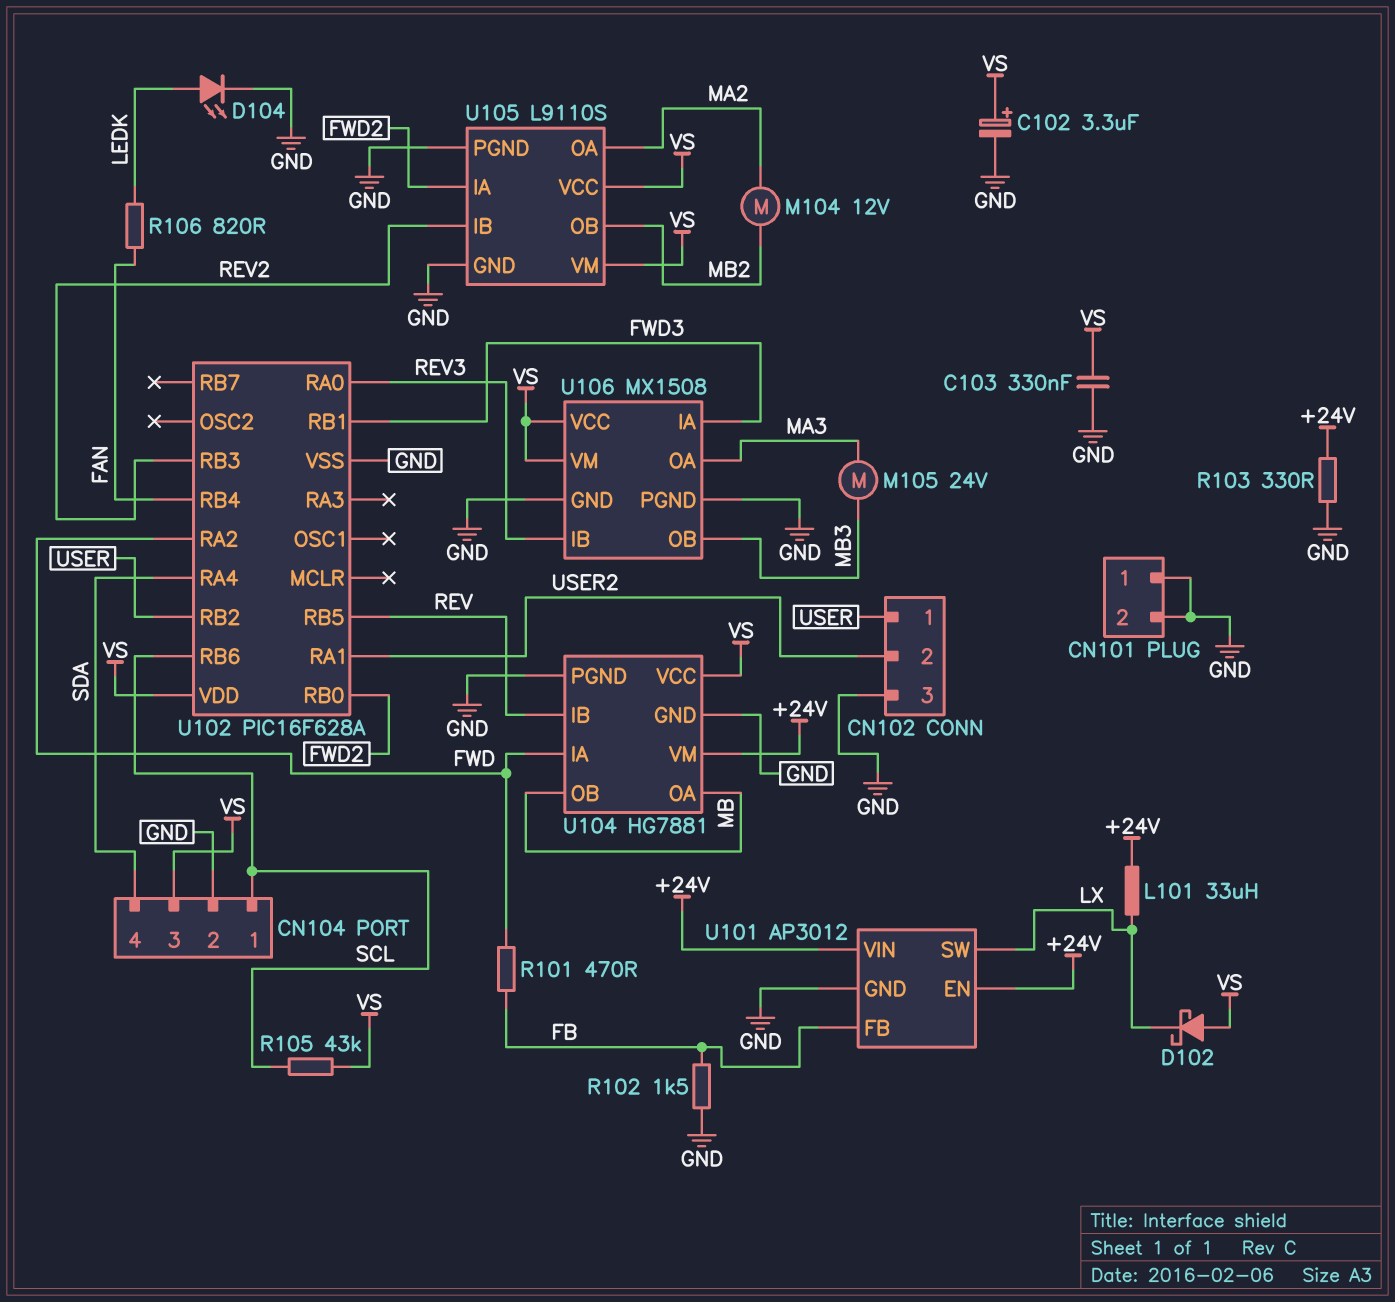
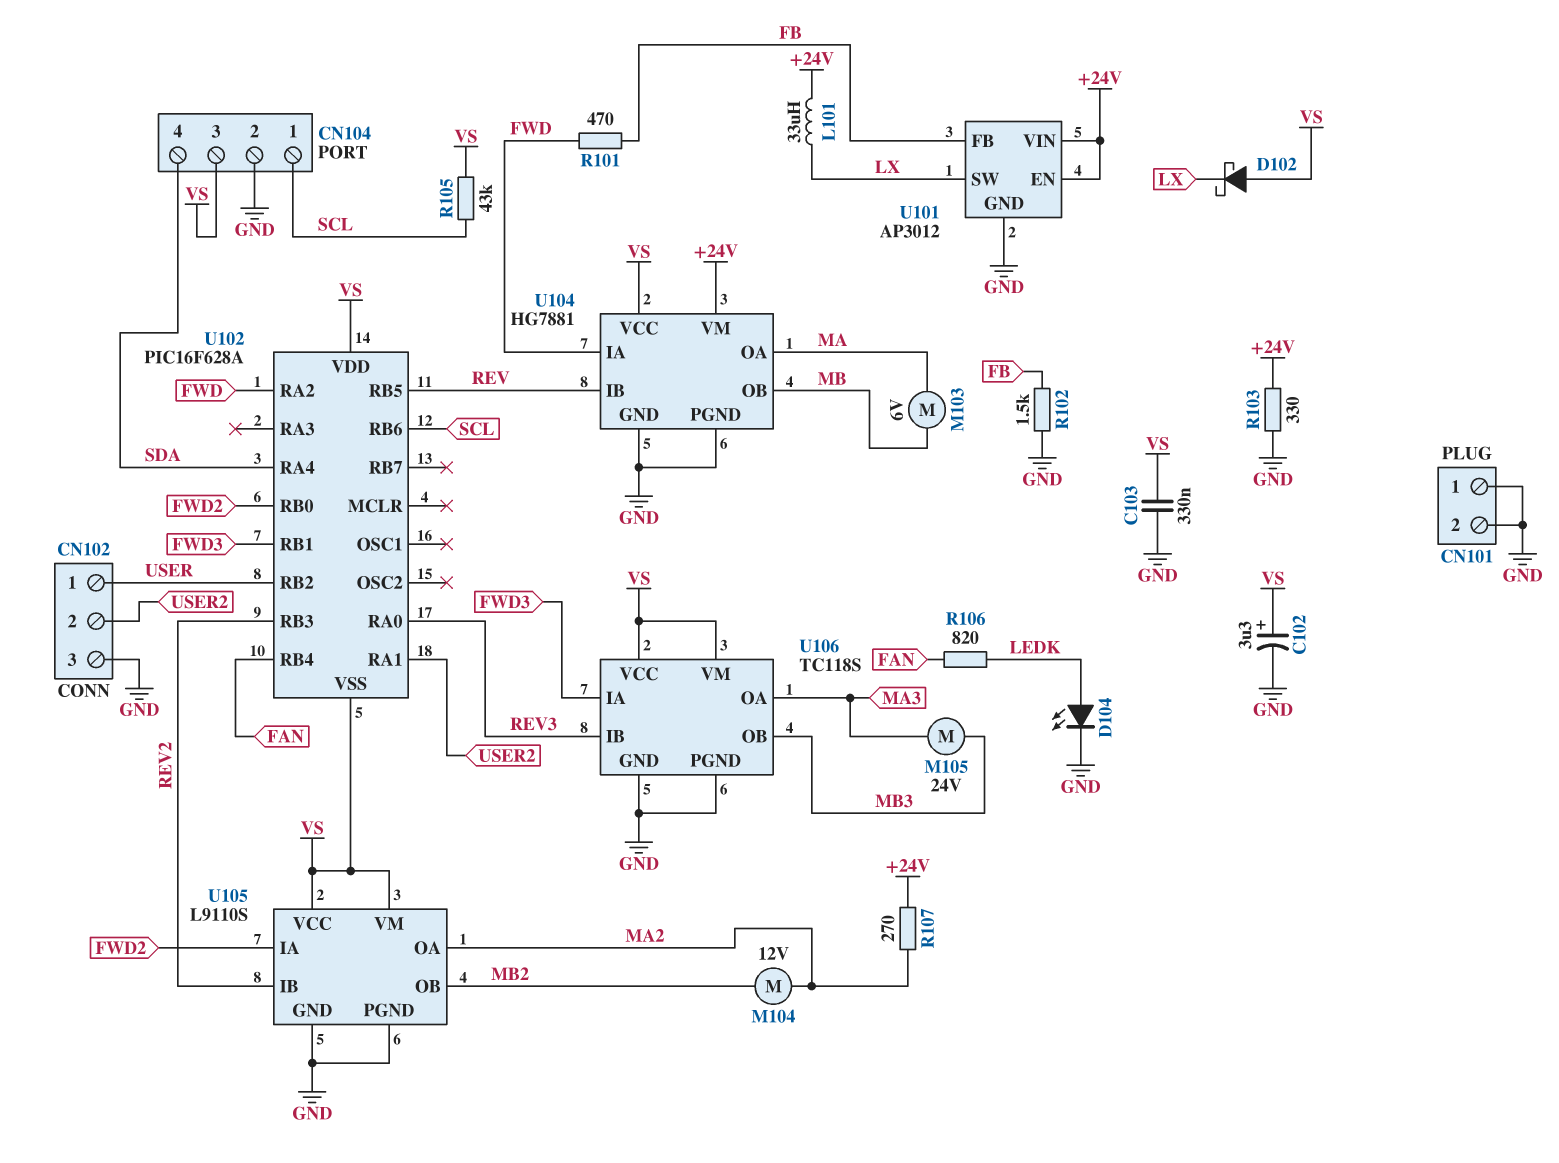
M103: none -> motor 6V (MA, MB)
R107: none -> 270 (+24V, MA2)
U102 pin VSS: GND -> VS
U104 pin OA: MB -> MA
U106: MX1508 -> TC118S

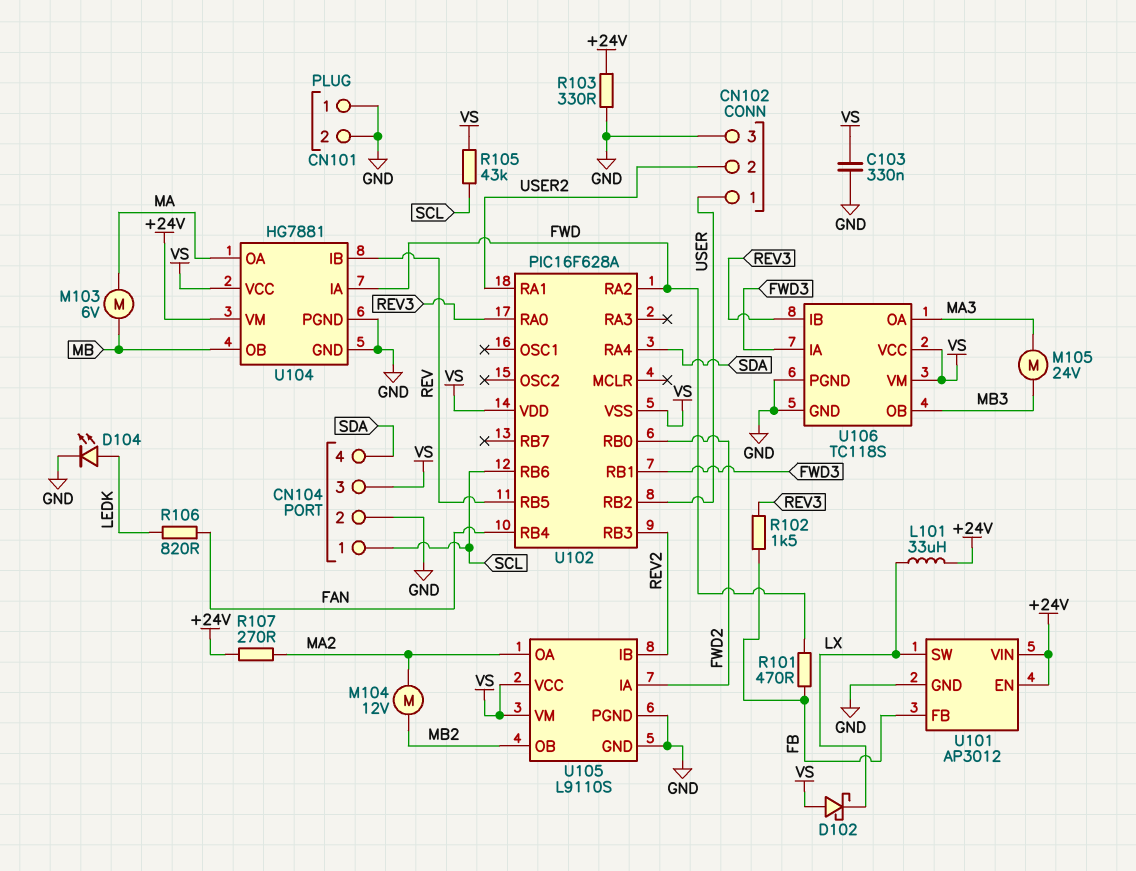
C102: 3.3uF (plus VS, minus GND) -> none
R102: 1.5k (FB, GND) -> 1.5k (FB, REV3)

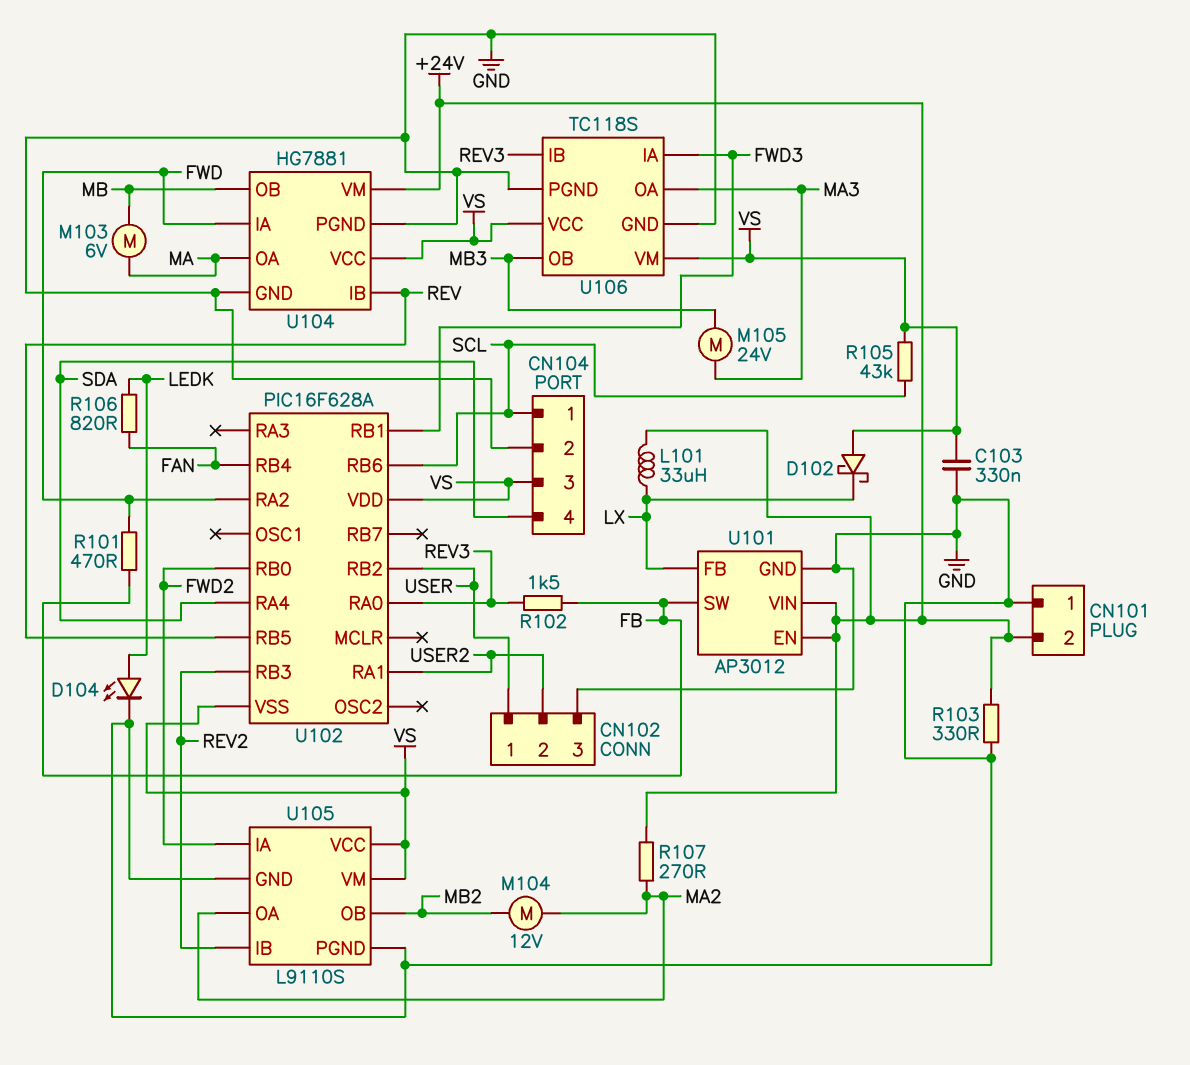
CN101 pin 2: GND -> +24V
U101 pin FB: FB -> LX
U101 pin SW: LX -> FB

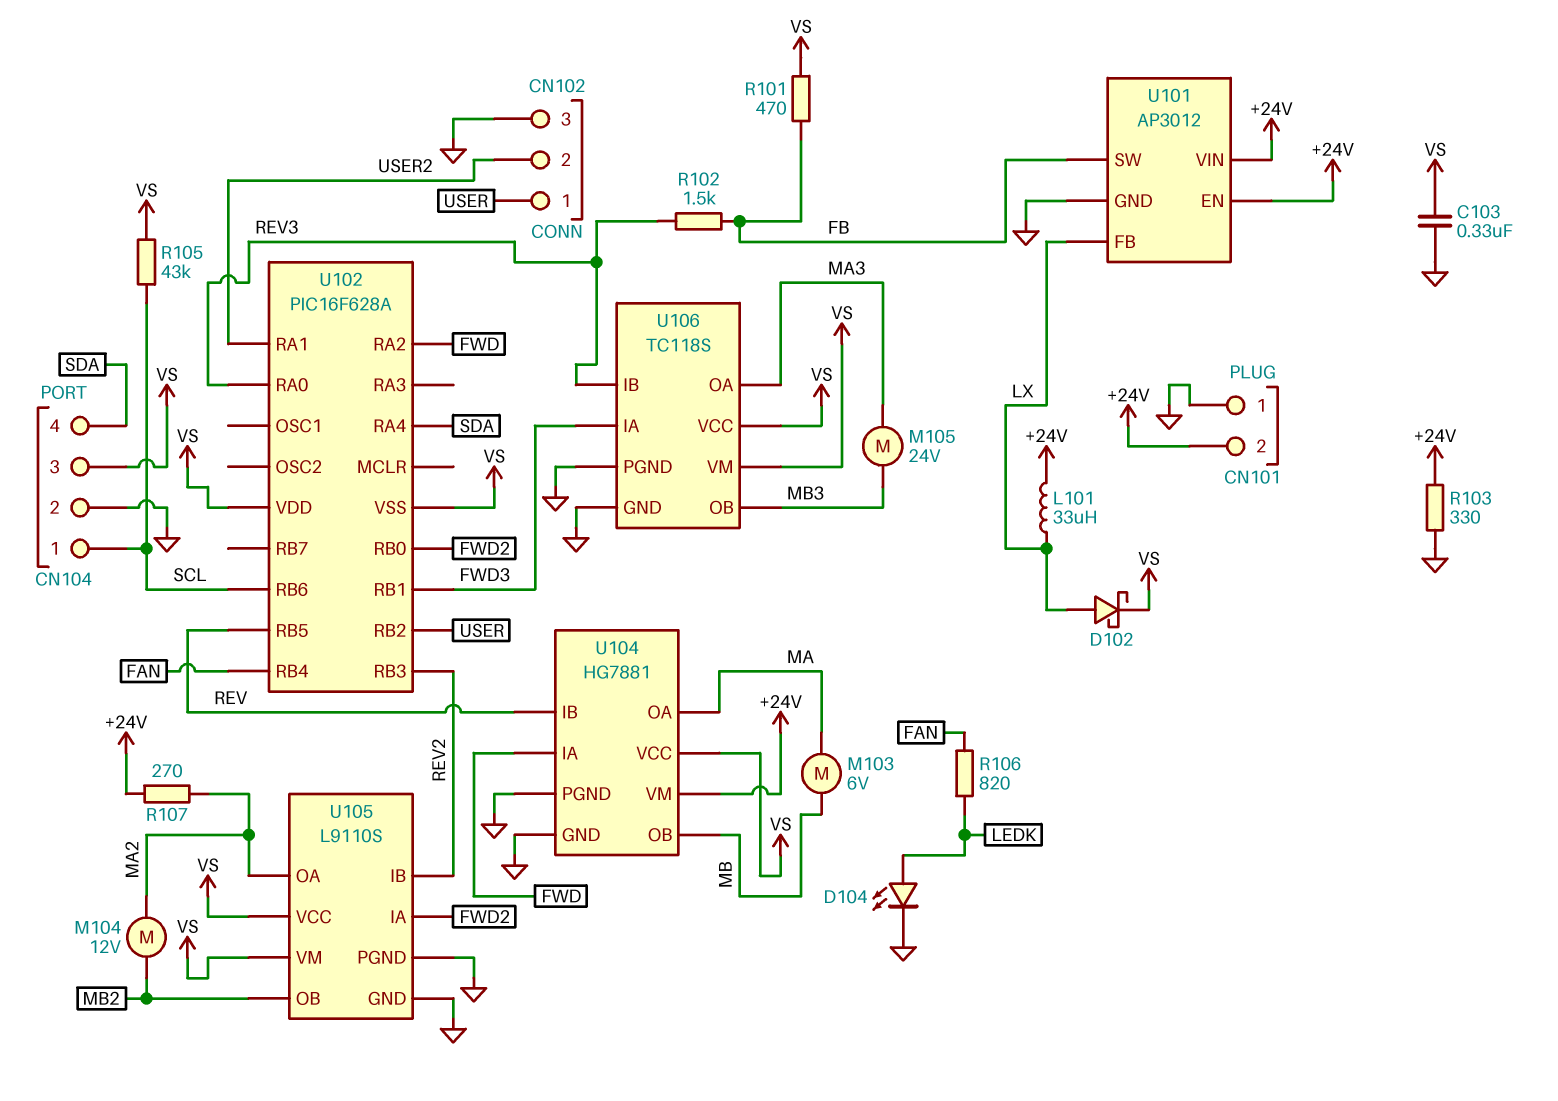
D102: schottky (A VS, K LX) -> schottky (A LX, K VS)
R101: 470 (FB, FWD) -> 470 (FB, VS)

